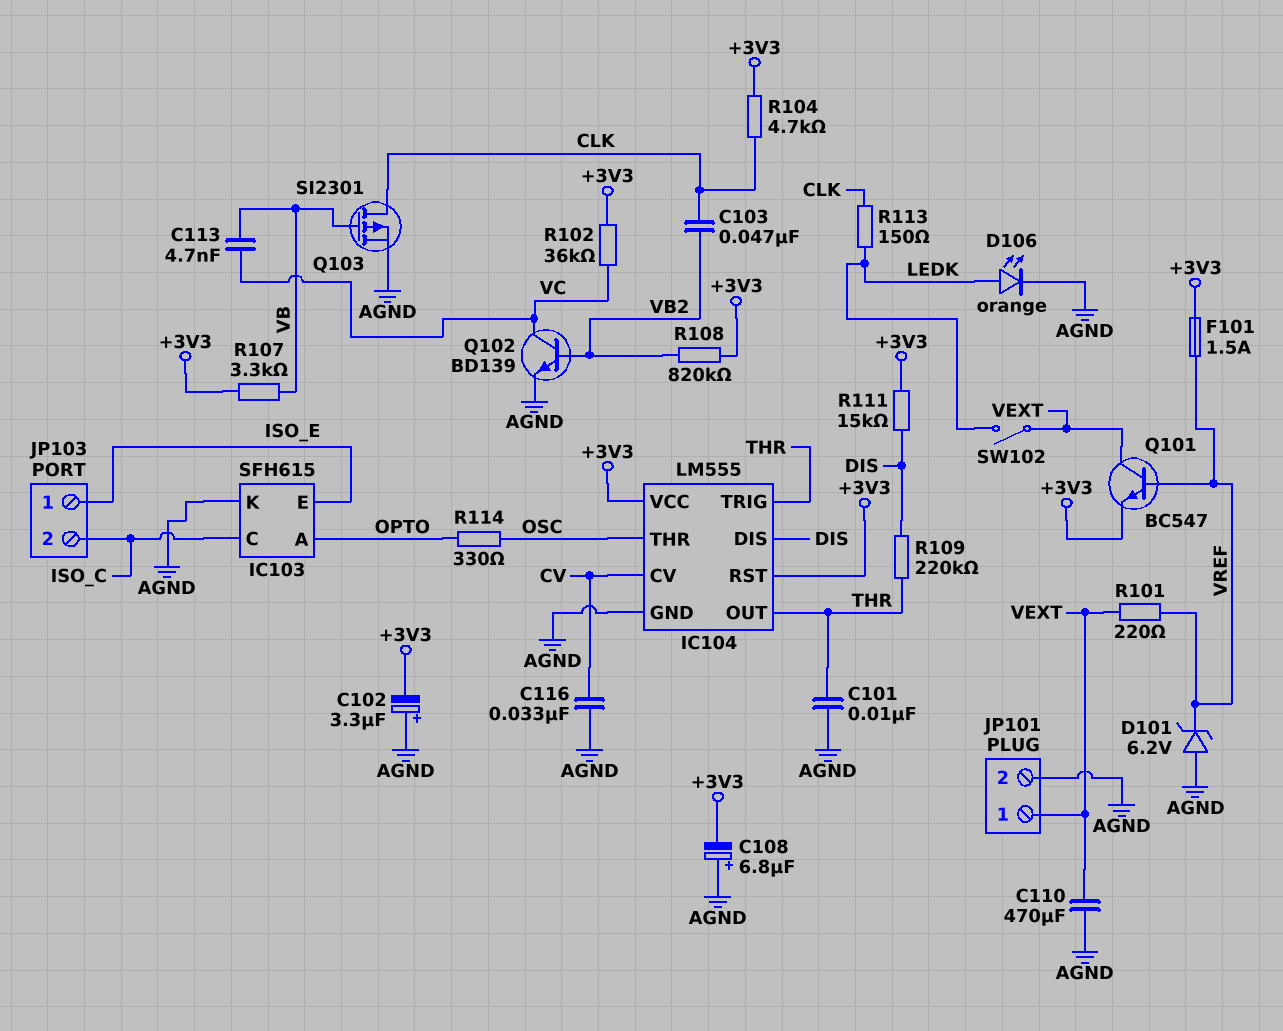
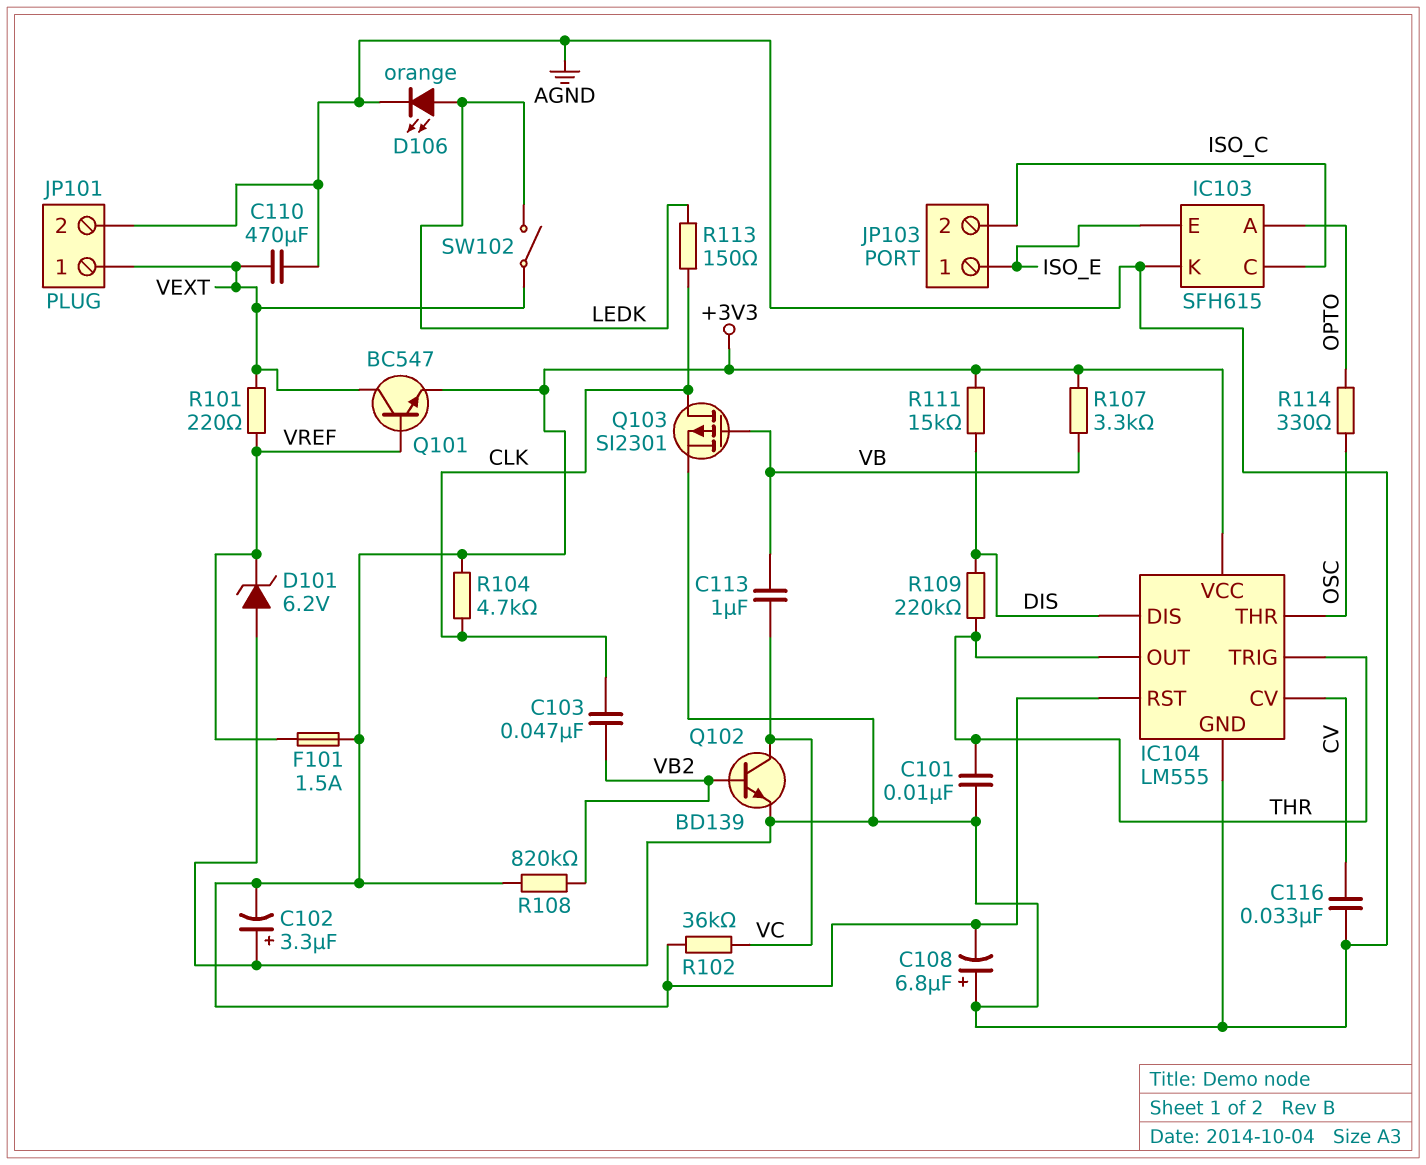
C113: 4.7nF (VB, VC) -> 1uF (VB, VC)

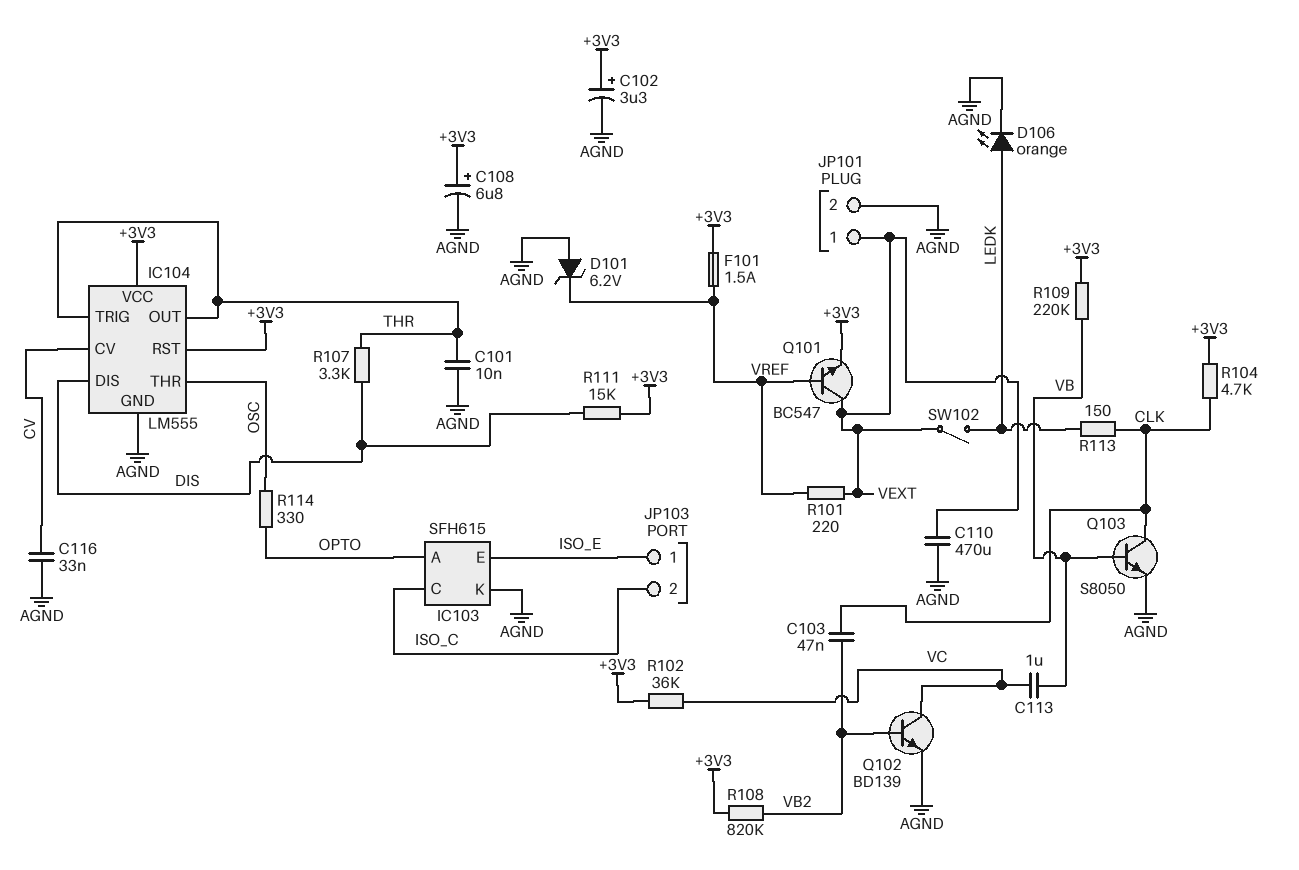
C102: 3.3uF (plus AGND, minus +3V3) -> 3.3uF (plus +3V3, minus AGND)
C108: 6.8uF (plus AGND, minus +3V3) -> 6.8uF (plus +3V3, minus AGND)
Q103: PMOS SI2301 (G VB, D CLK, S AGND) -> NPN S8050 (B VB, C CLK, E AGND)
R107: 3.3k (+3V3, VB) -> 3.3k (DIS, THR)
R109: 220k (DIS, THR) -> 220k (+3V3, VB)

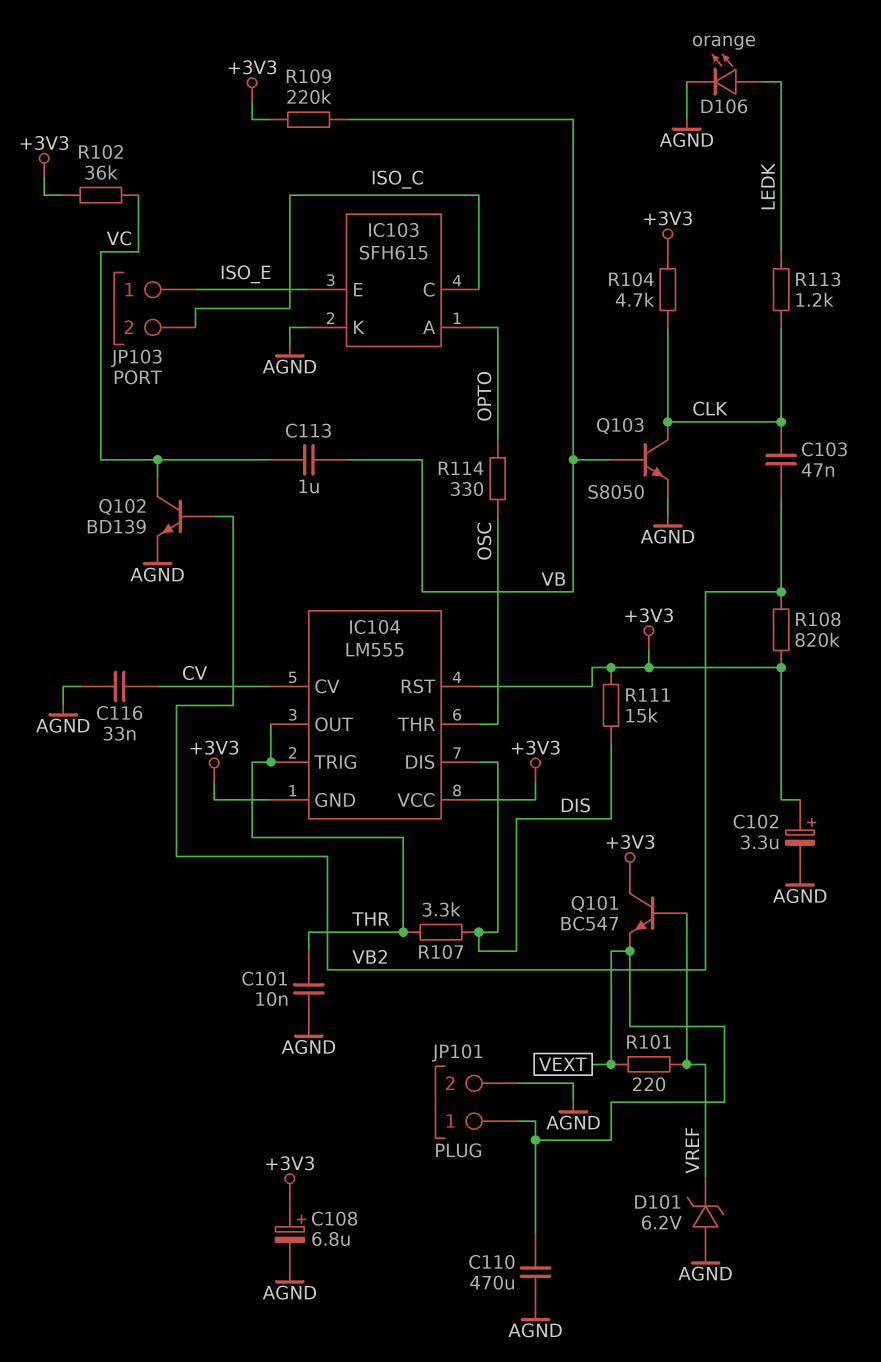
F101: 1.5A (+3V3, VREF) -> none
IC104 pin GND: AGND -> +3V3
Q101: NPN BC547 (B VREF, C VEXT, E +3V3) -> NPN BC547 (B VREF, C +3V3, E VEXT)
R113: 150 (CLK, LEDK) -> 1.2k (CLK, LEDK)
SW102: switch (LEDK, VEXT) -> none

